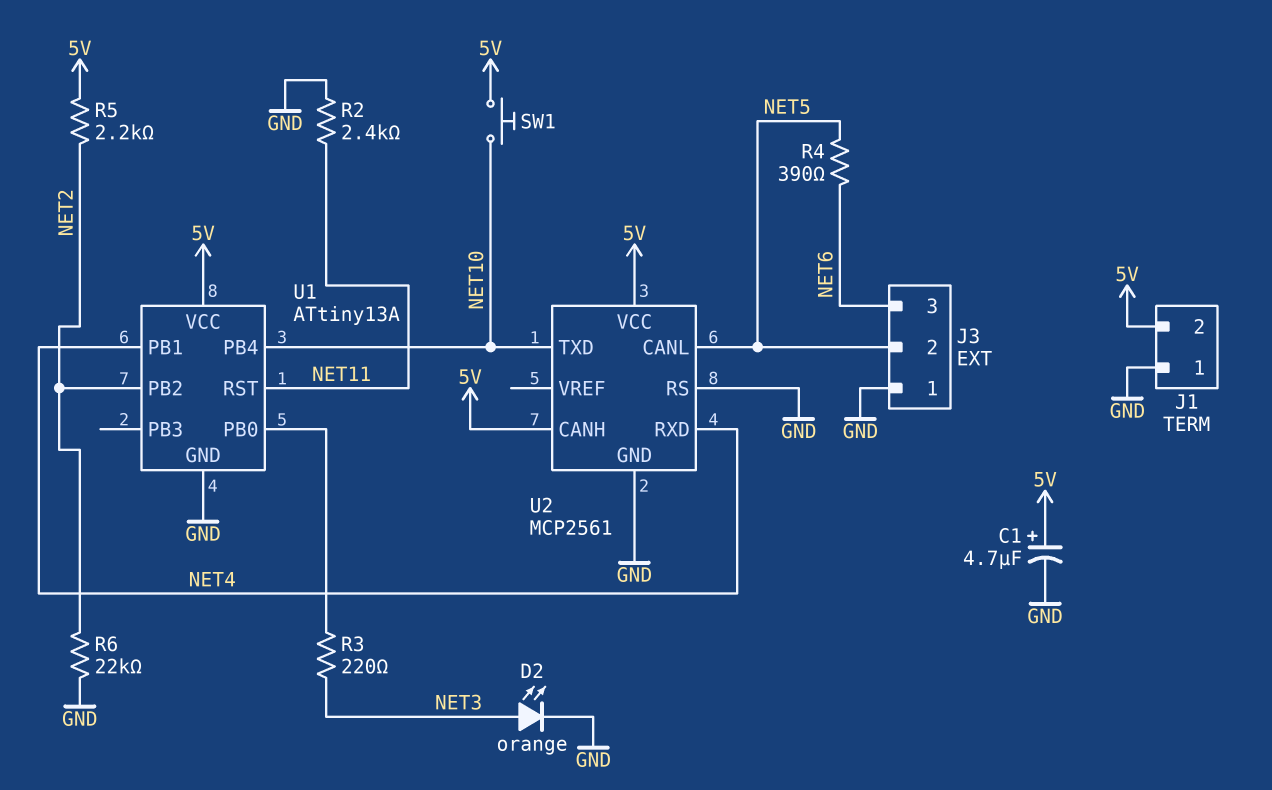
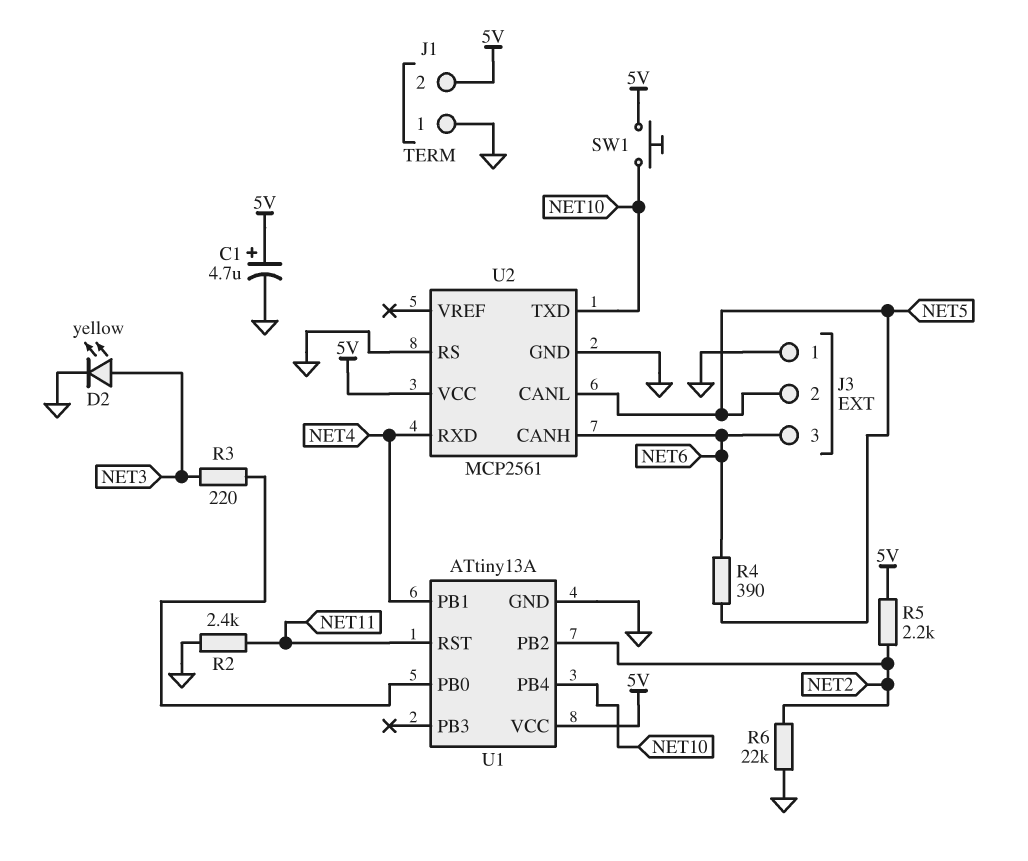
D2: LED orange (A NET3, K GND) -> LED yellow (A NET3, K GND)
U2 pin CANH: 5V -> NET6

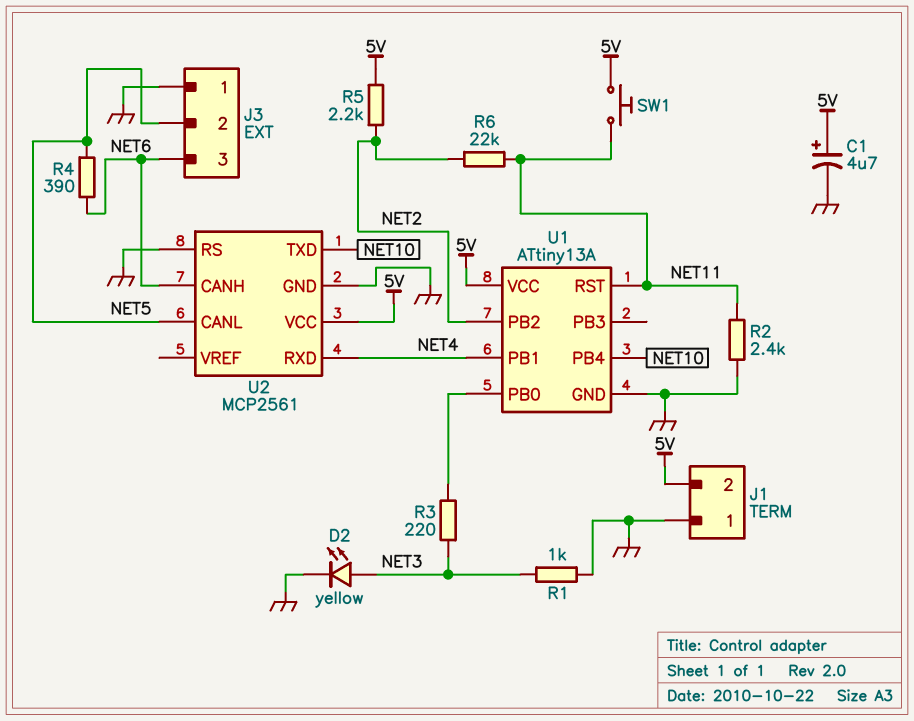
R1: none -> 1k (GND, NET3)
R6: 22k (GND, NET2) -> 22k (NET2, NET11)
SW1: button (5V, NET10) -> button (5V, NET11)

